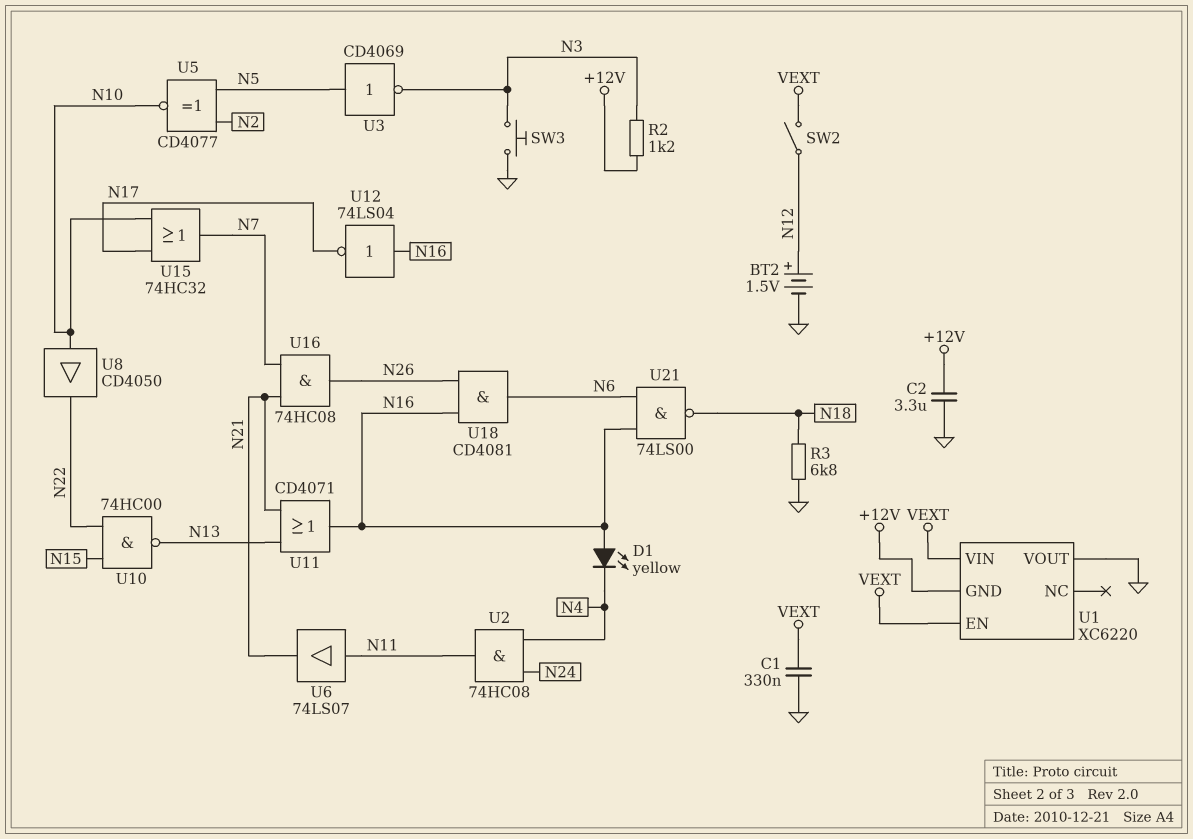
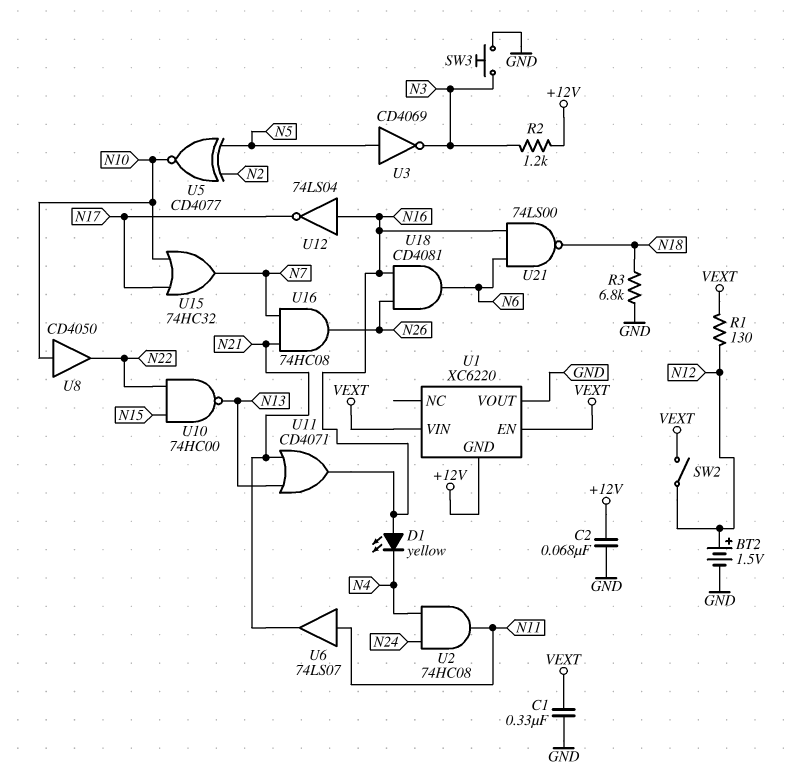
C2: 3.3uF (+12V, GND) -> 68nF (+12V, GND)
R1: none -> 130 (N12, VEXT)

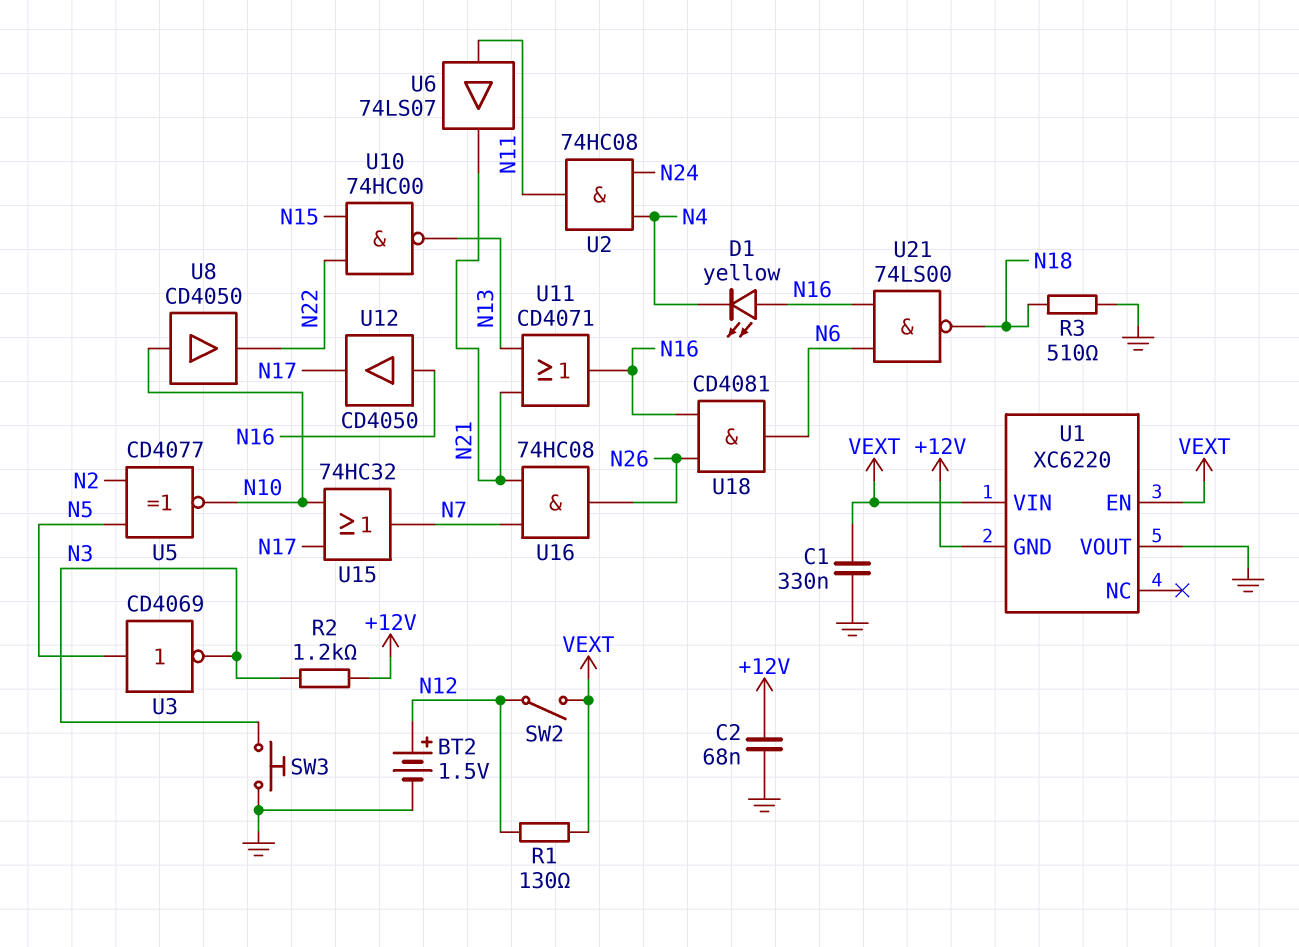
R3: 6.8k (GND, N18) -> 510 (GND, N18)
U12: NOT 74LS04 (in N16, out N17) -> buffer CD4050 (in N16, out N17)

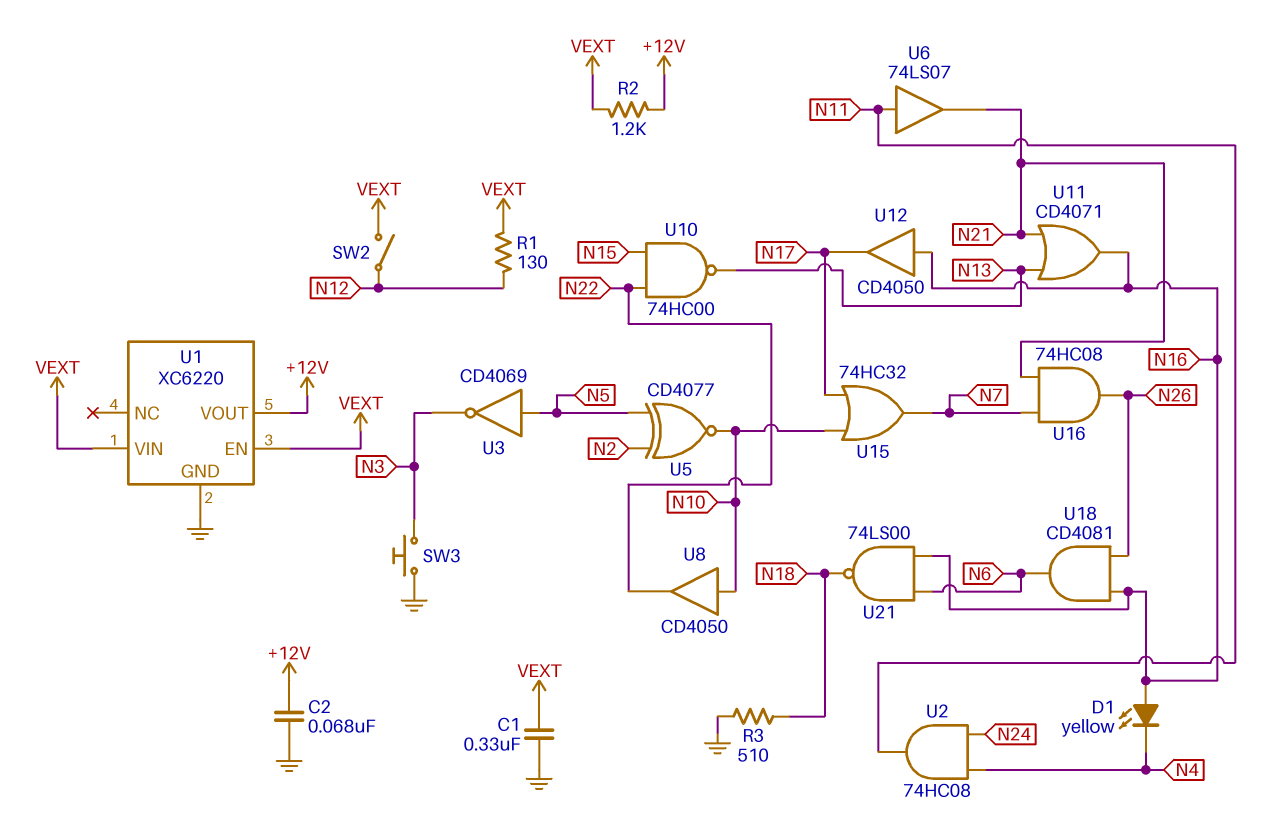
BT2: 1.5V (plus N12, minus GND) -> none
R2: 1.2k (+12V, N3) -> 1.2k (+12V, VEXT)
U1 pin GND: +12V -> GND
U1 pin VOUT: GND -> +12V

